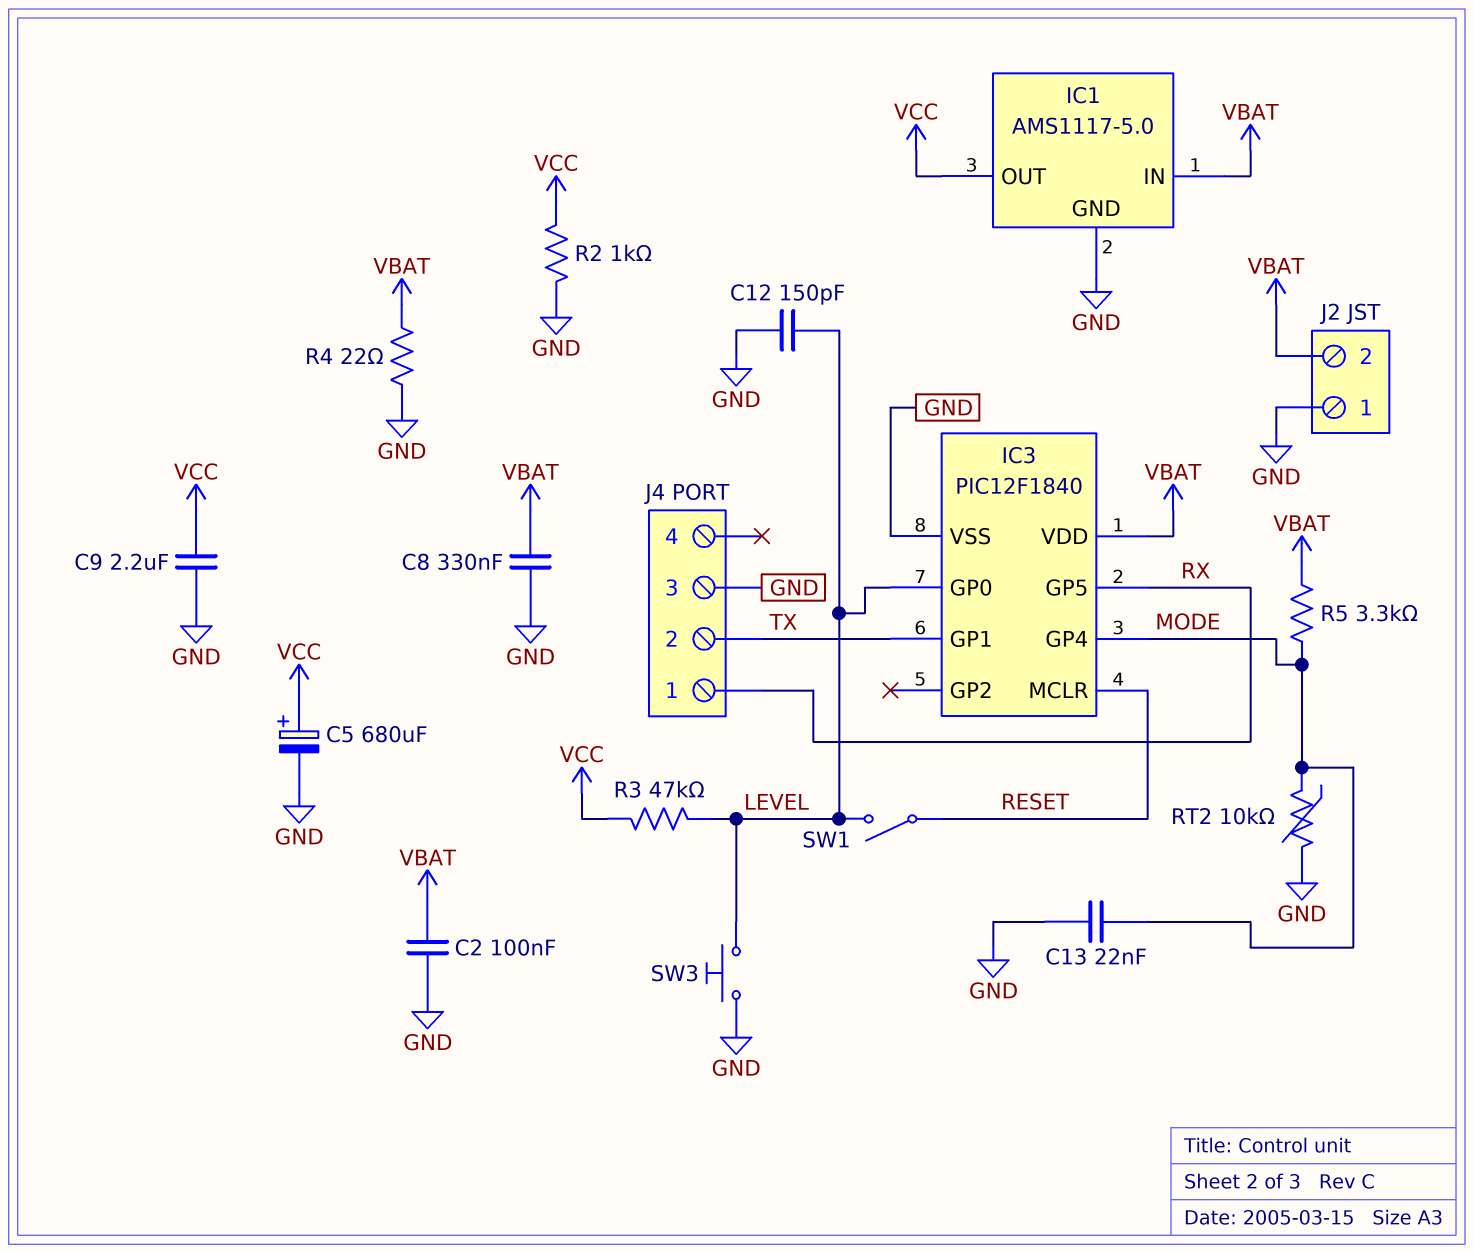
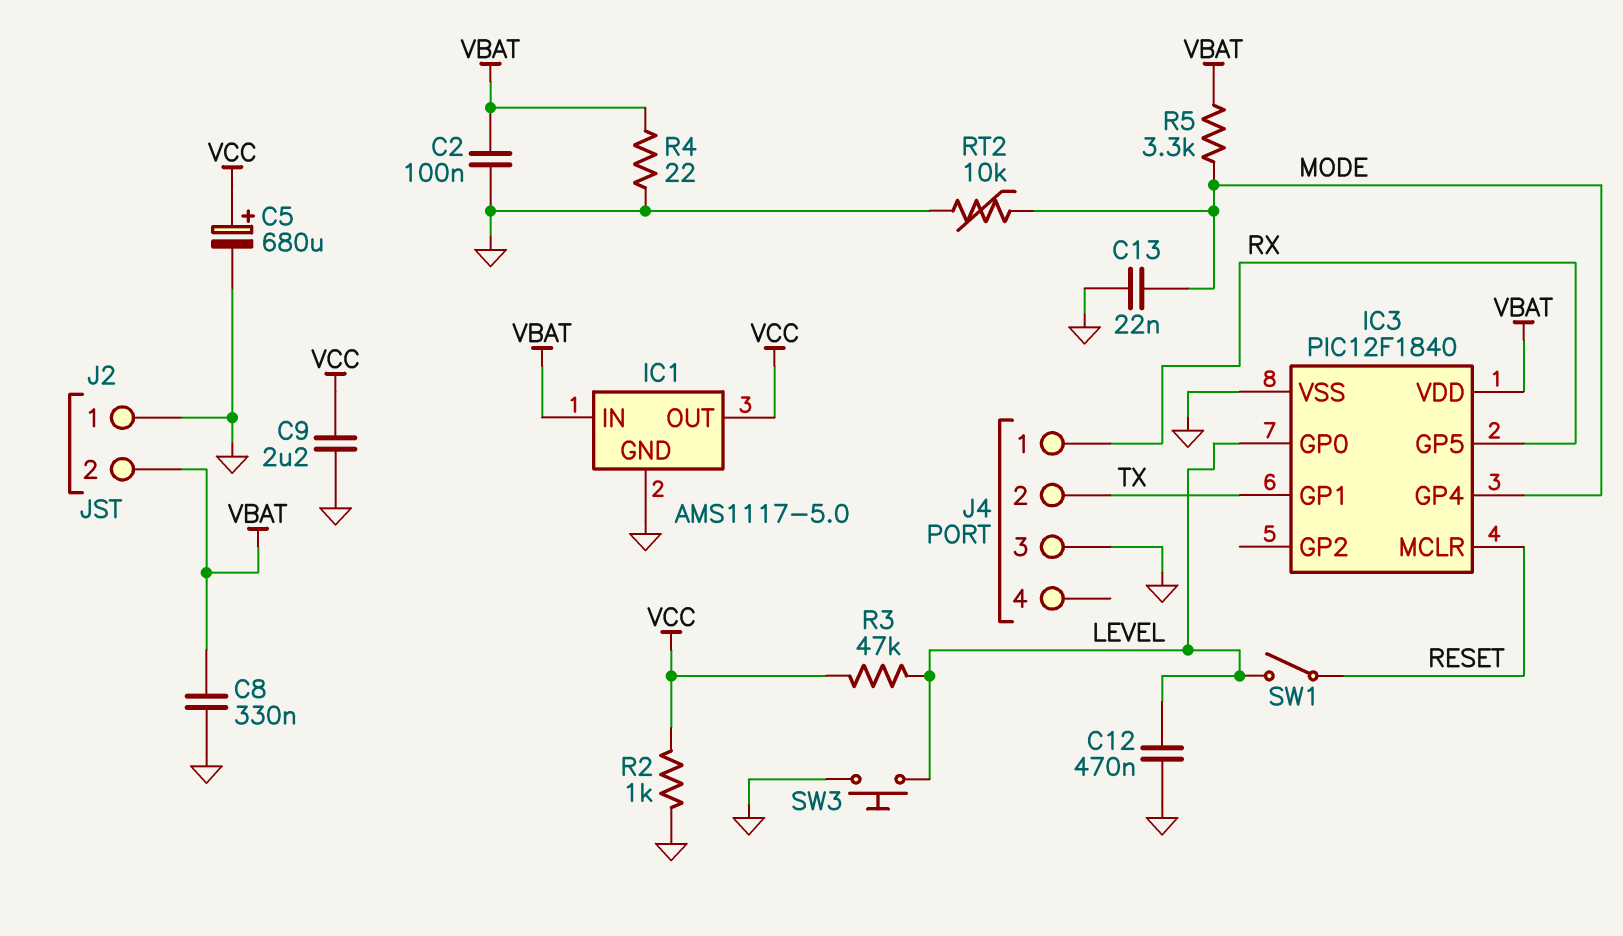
C12: 150pF (GND, LEVEL) -> 470nF (GND, LEVEL)

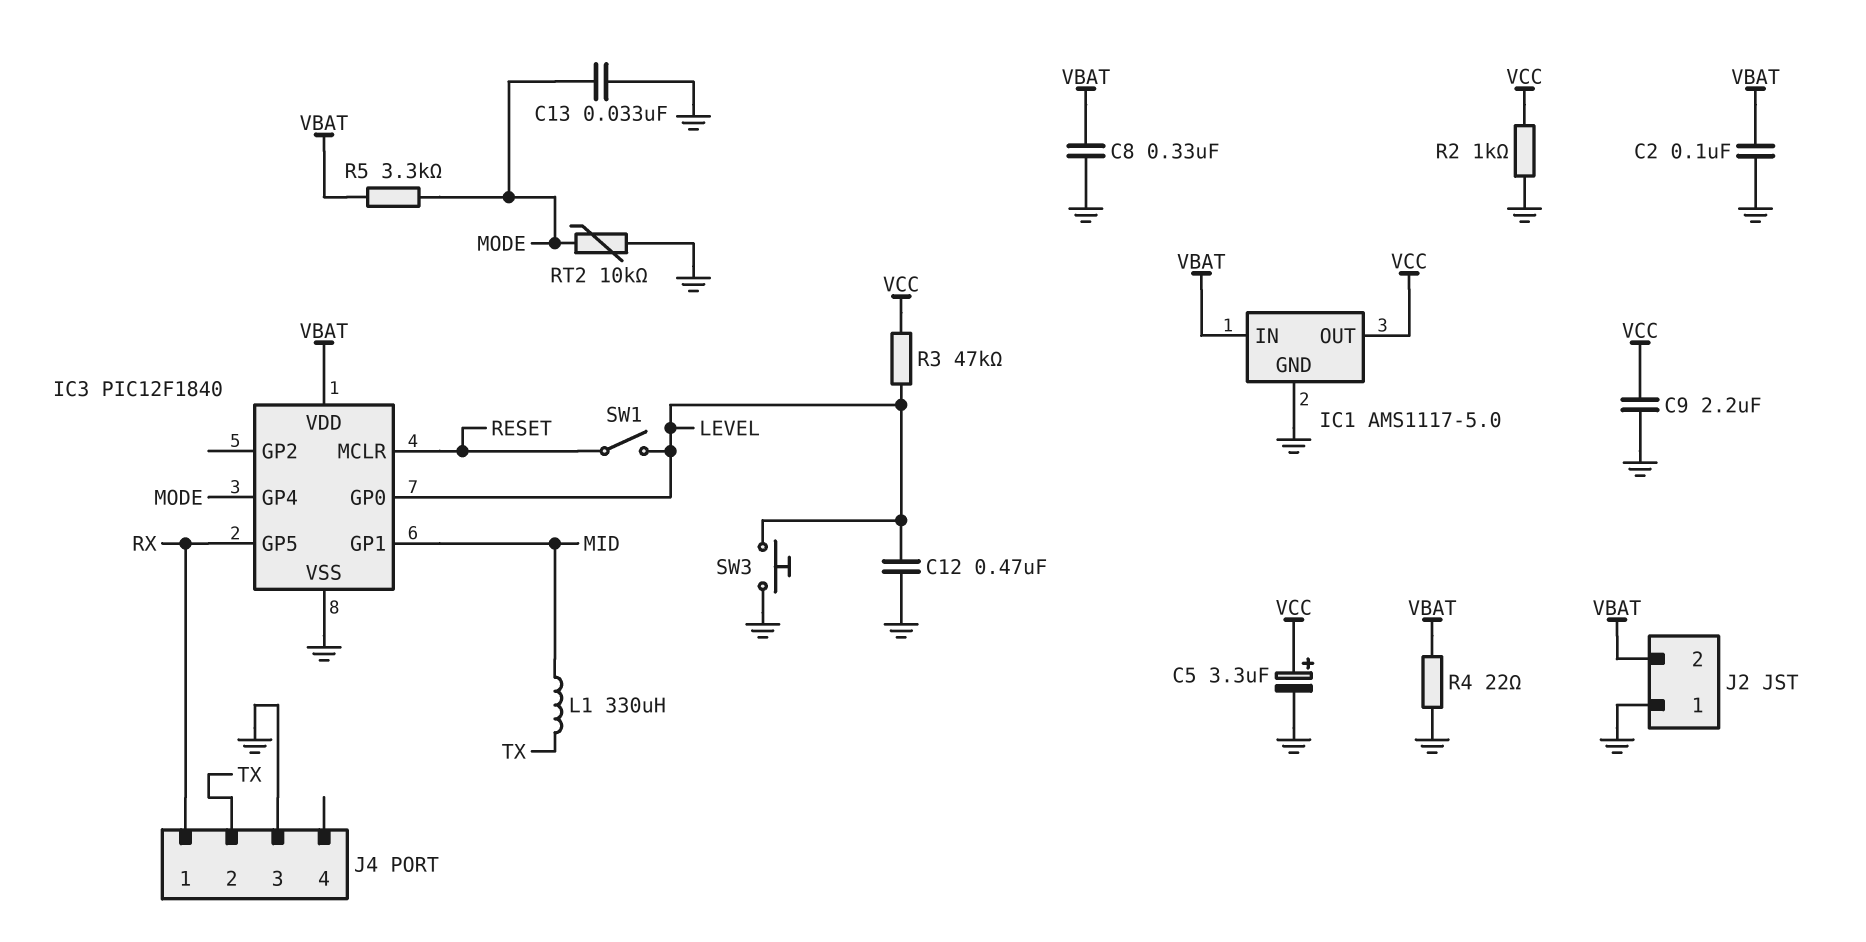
C5: 680uF (plus VCC, minus GND) -> 3.3uF (plus VCC, minus GND)
C13: 22nF (GND, MODE) -> 33nF (GND, MODE)
IC3 pin GP1: TX -> MID
L1: none -> 330uH (MID, TX)

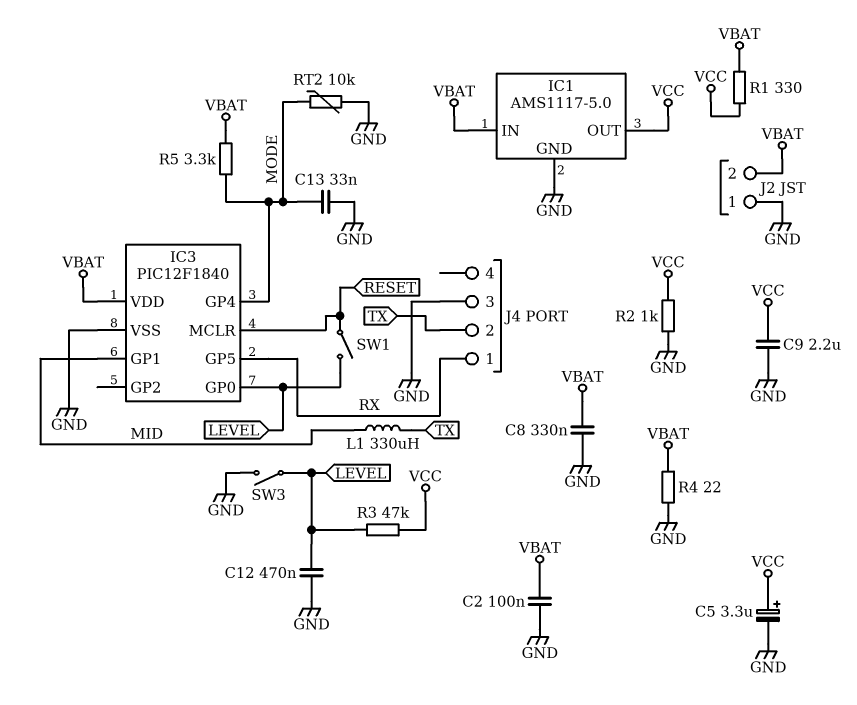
R1: none -> 330 (VBAT, VCC)
SW3: button (GND, LEVEL) -> switch (GND, LEVEL)

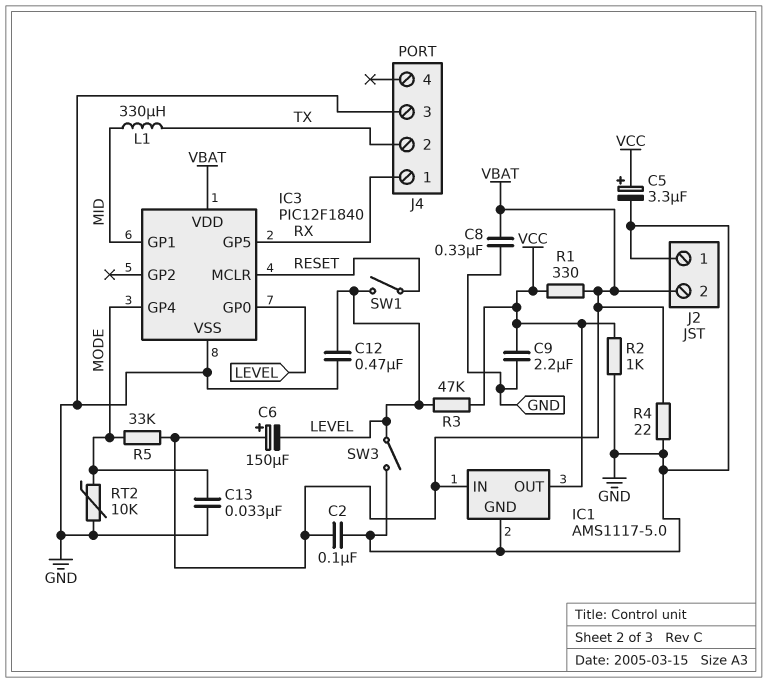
C6: none -> 150uF (plus VBAT, minus LEVEL)
R5: 3.3k (MODE, VBAT) -> 33k (MODE, VBAT)

